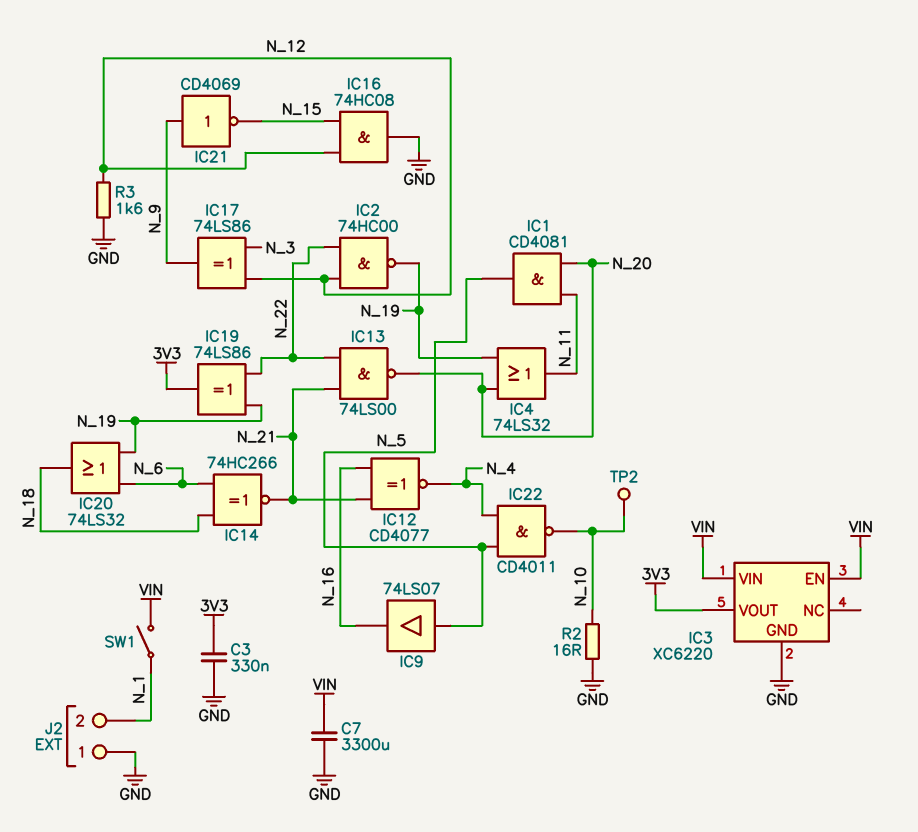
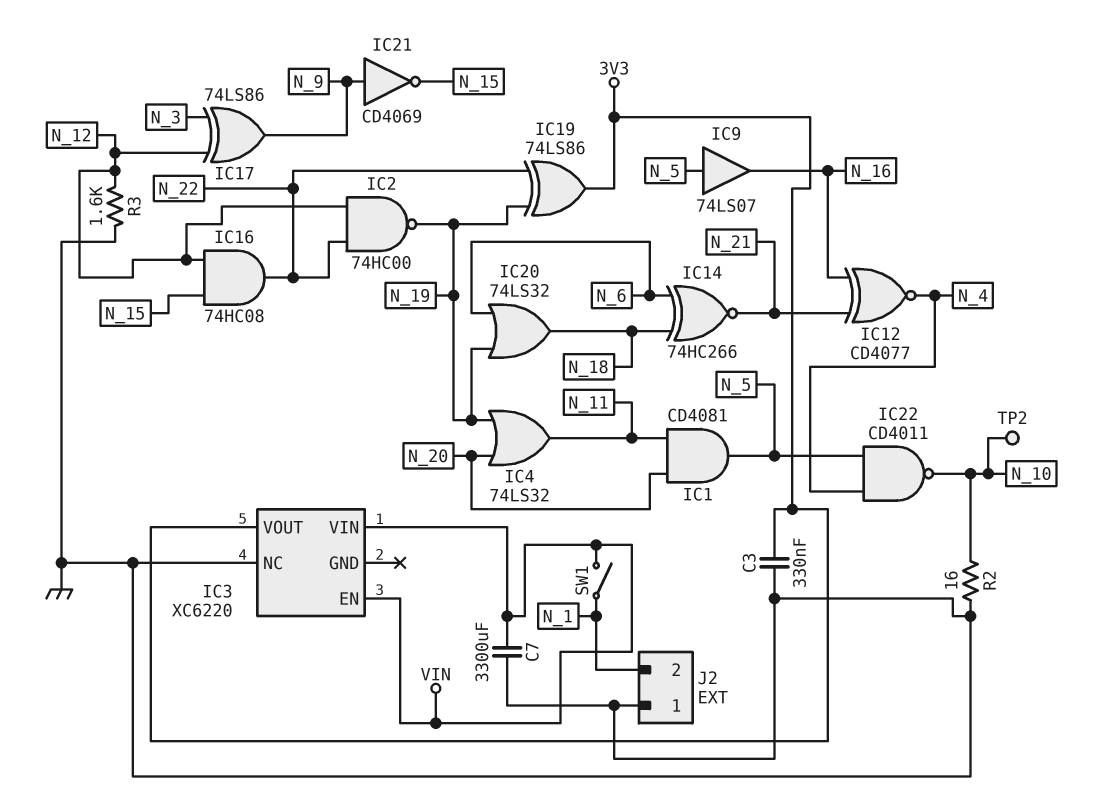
IC3 pin GND: GND -> none
IC3 pin NC: none -> GND
IC13: NAND 74LS00 (in N_21, in N_22, out N_20) -> none
IC16: AND 74HC08 (in N_12, in N_15, out GND) -> AND 74HC08 (in N_12, in N_15, out N_22)

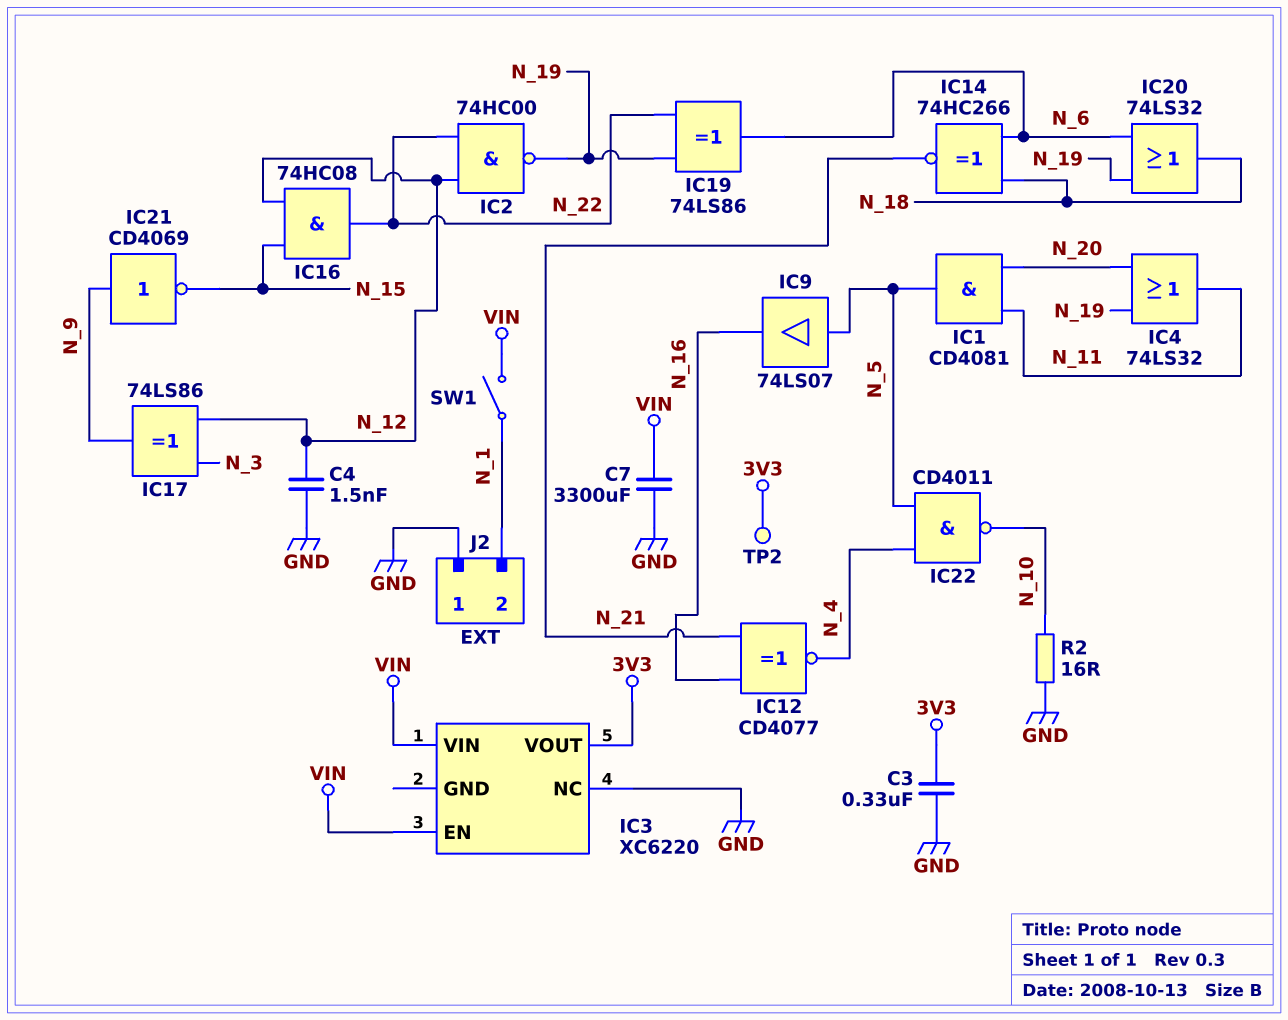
C4: none -> 1.5nF (GND, N_12)
IC19: XOR 74LS86 (in N_19, in N_22, out 3V3) -> XOR 74LS86 (in N_19, in N_22, out N_6)
R3: 1.6k (GND, N_12) -> none
TP2: test point (N_10) -> test point (3V3)

